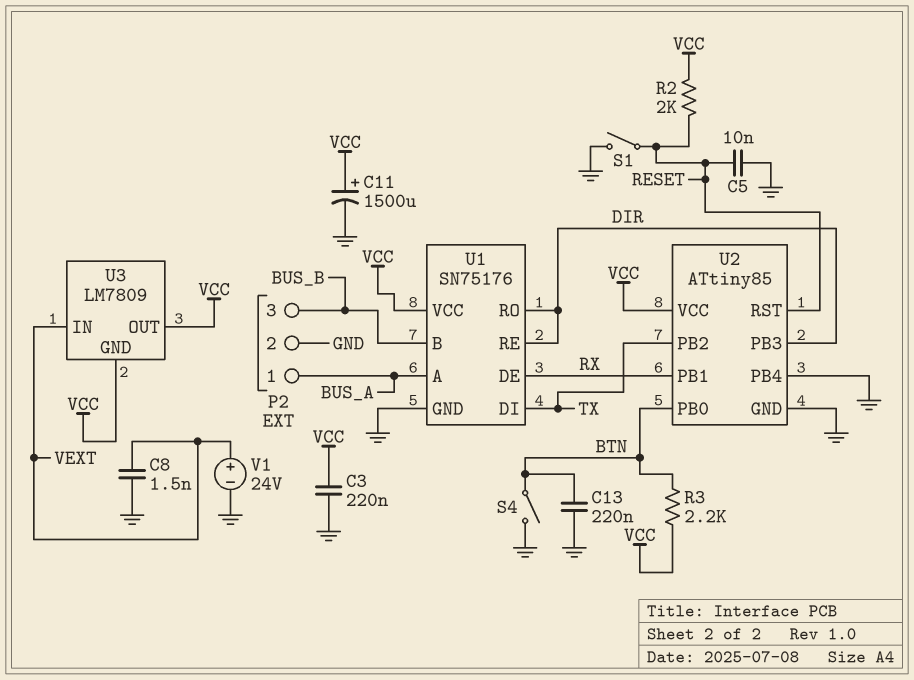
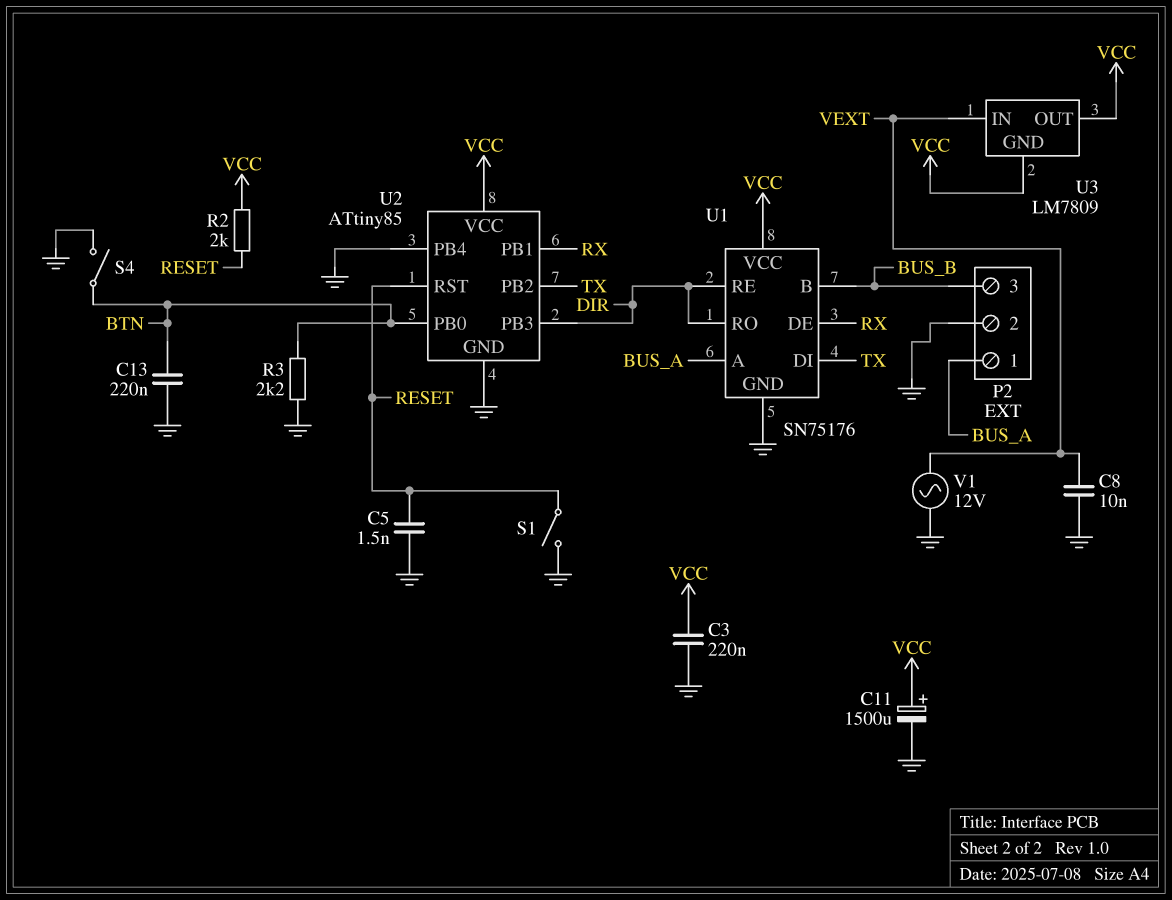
C5: 10nF (GND, RESET) -> 1.5nF (GND, RESET)
C8: 1.5nF (GND, VEXT) -> 10nF (GND, VEXT)
R3: 2.2k (BTN, VCC) -> 2.2k (BTN, GND)
V1: 24V (plus VEXT, minus GND) -> AC 12V (GND, VEXT)

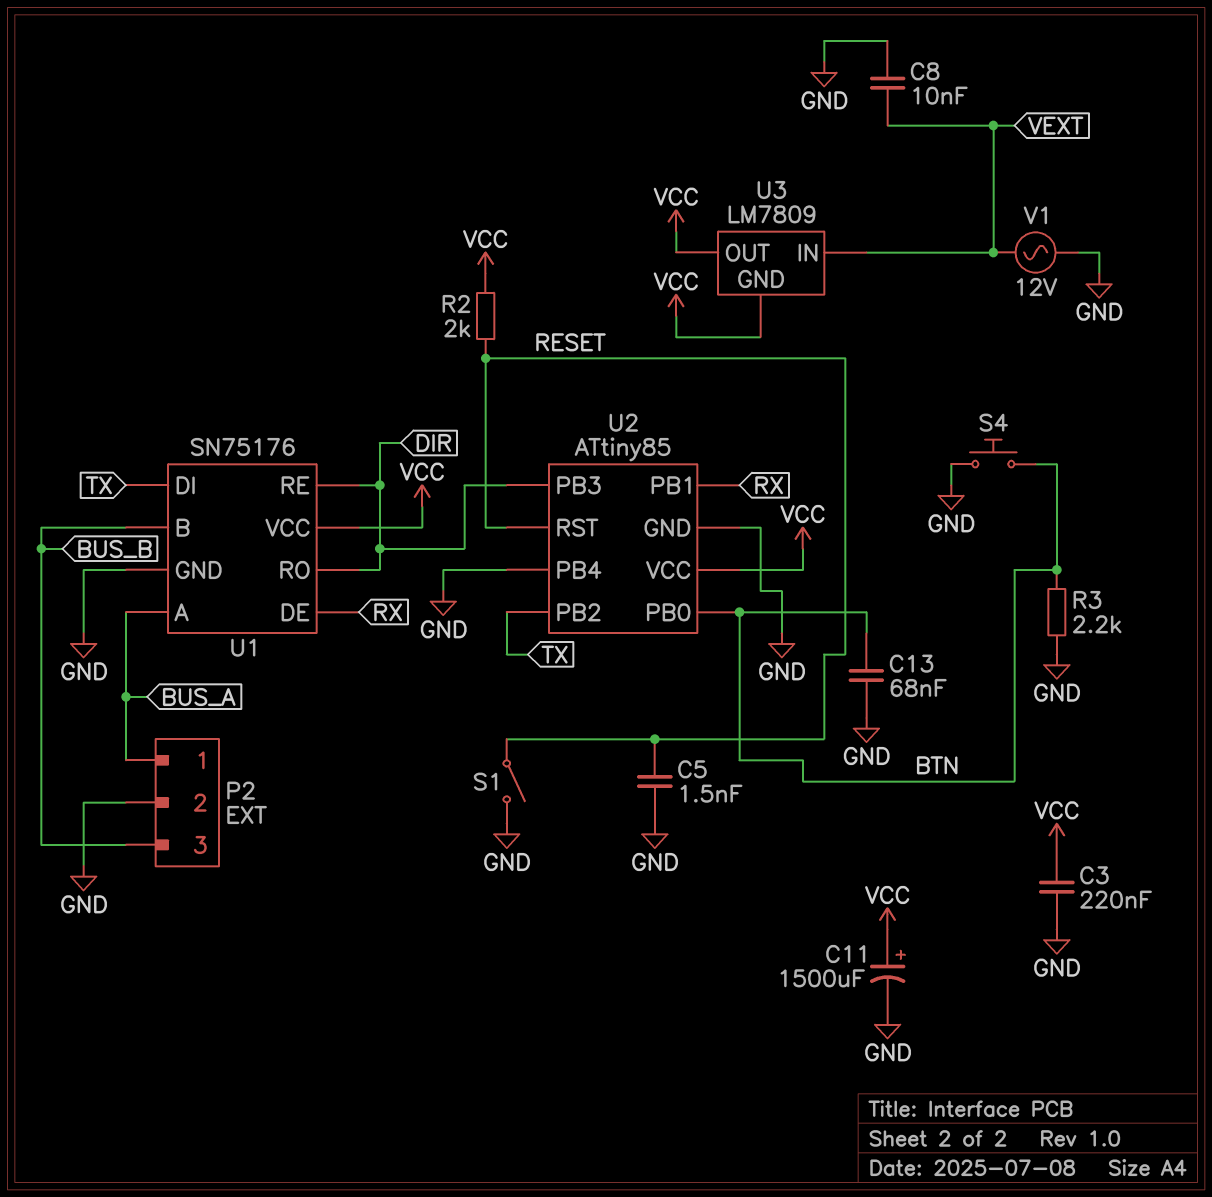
C13: 220nF (BTN, GND) -> 68nF (BTN, GND)
S4: switch (BTN, GND) -> button (BTN, GND)

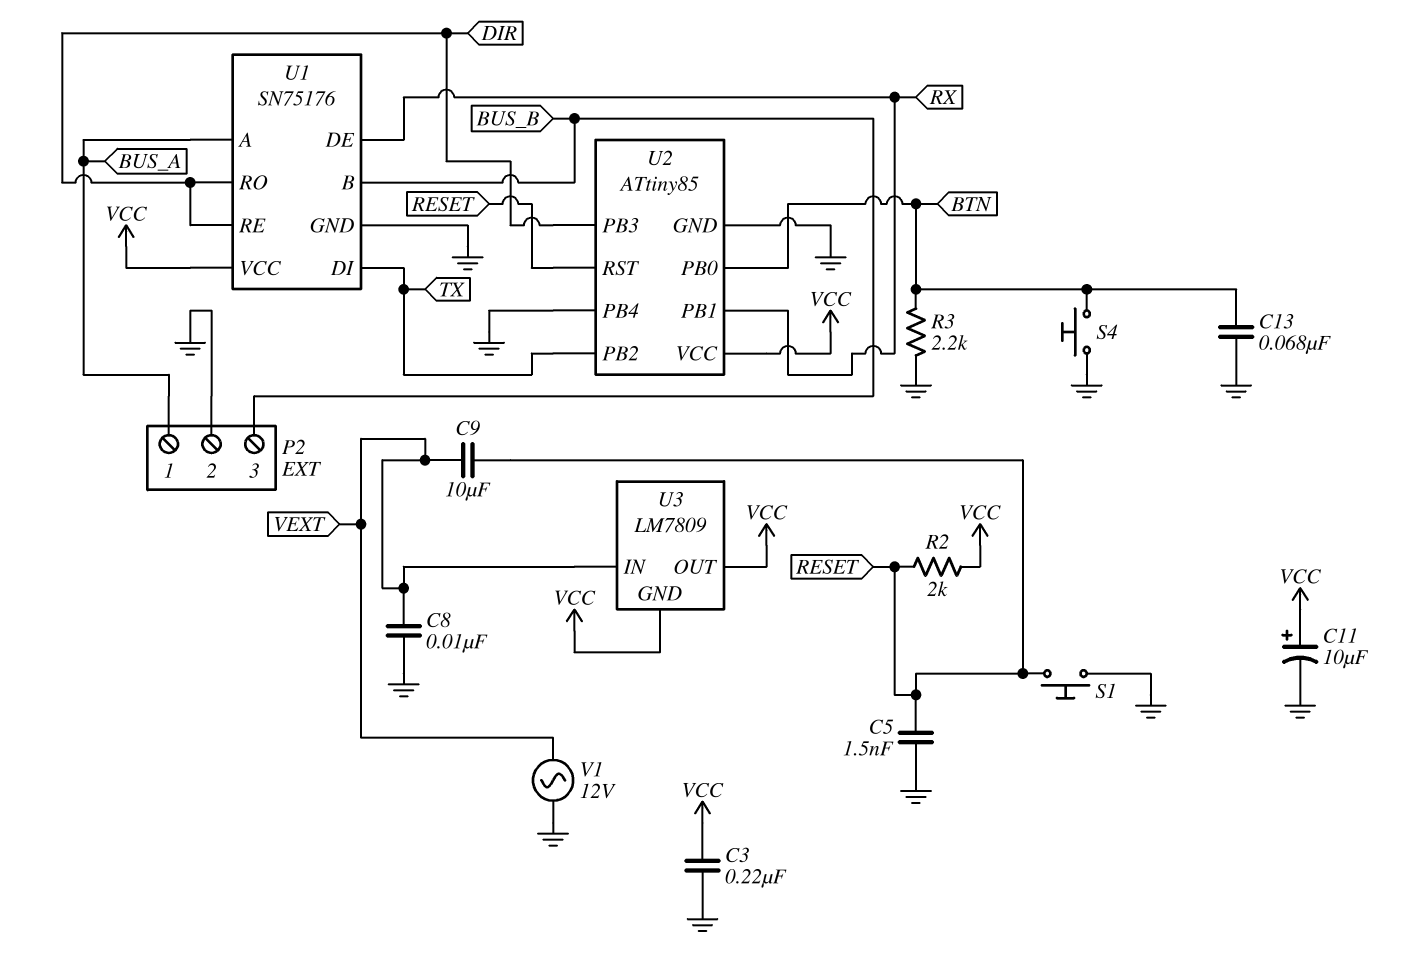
C9: none -> 10uF (RESET, VEXT)
C11: 1500uF (plus VCC, minus GND) -> 10uF (plus VCC, minus GND)
S1: switch (GND, RESET) -> button (GND, RESET)

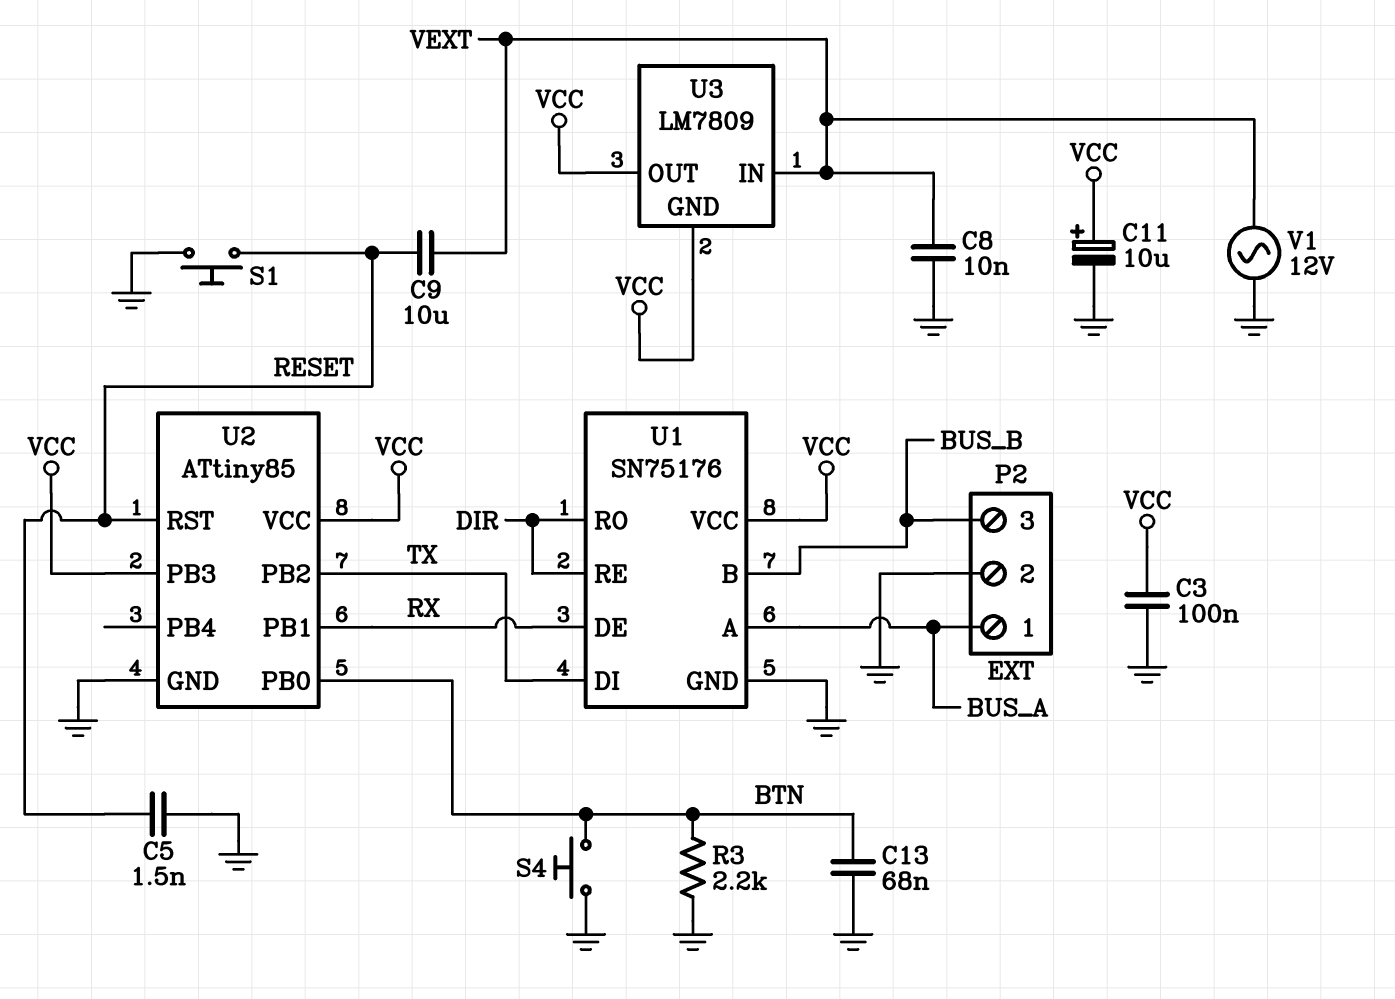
C3: 220nF (GND, VCC) -> 100nF (GND, VCC)
R2: 2k (RESET, VCC) -> none
U2 pin PB3: DIR -> VCC
U2 pin PB4: GND -> none

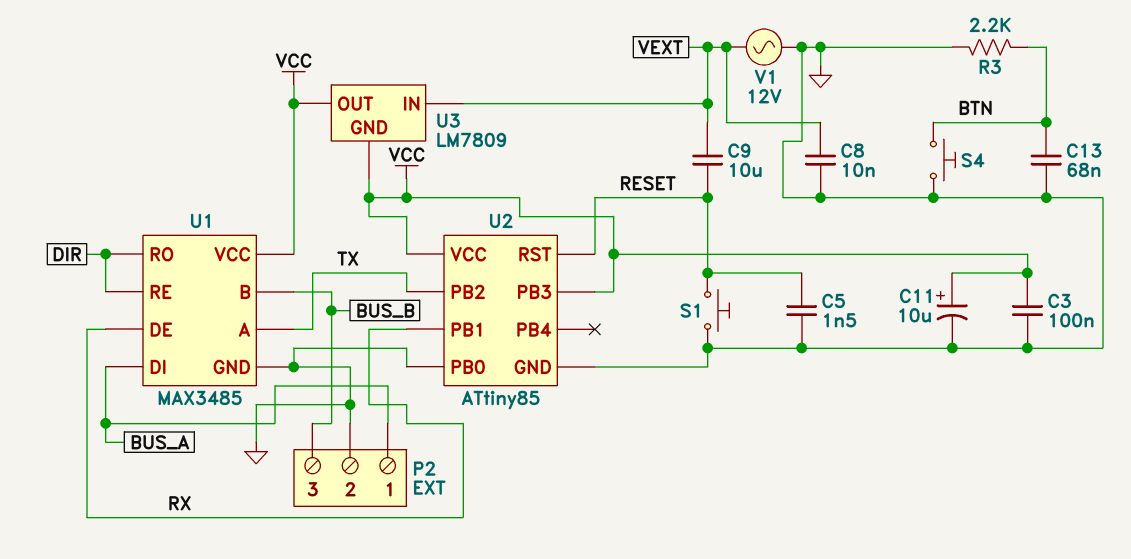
U1: SN75176 -> MAX3485
U1 pin A: BUS_A -> TX
U1 pin DI: TX -> BUS_A
U2 pin PB0: BTN -> GND

